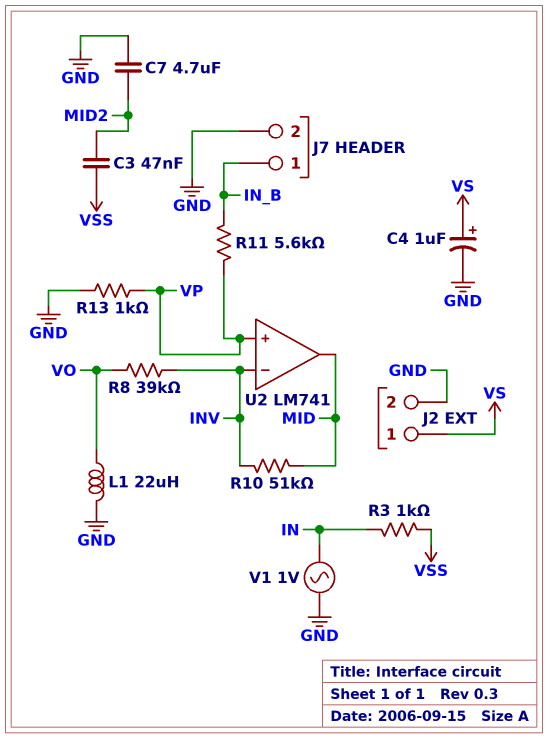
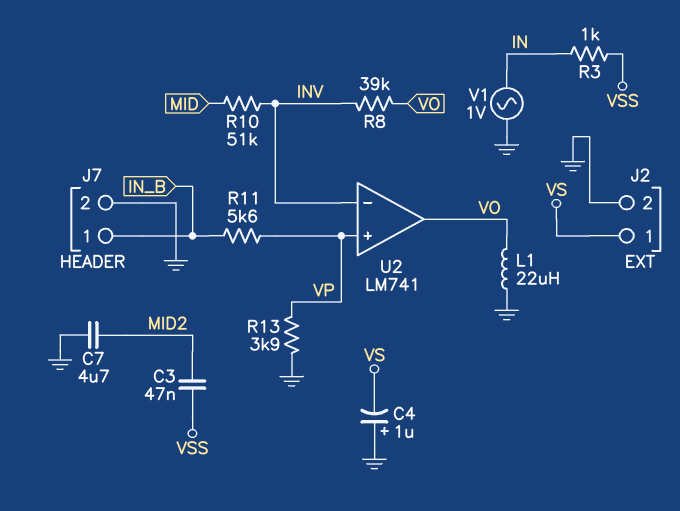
C4: 1uF (plus VS, minus GND) -> 1uF (plus GND, minus VS)
R13: 1k (GND, VP) -> 3.9k (GND, VP)
U2 pin out: MID -> VO

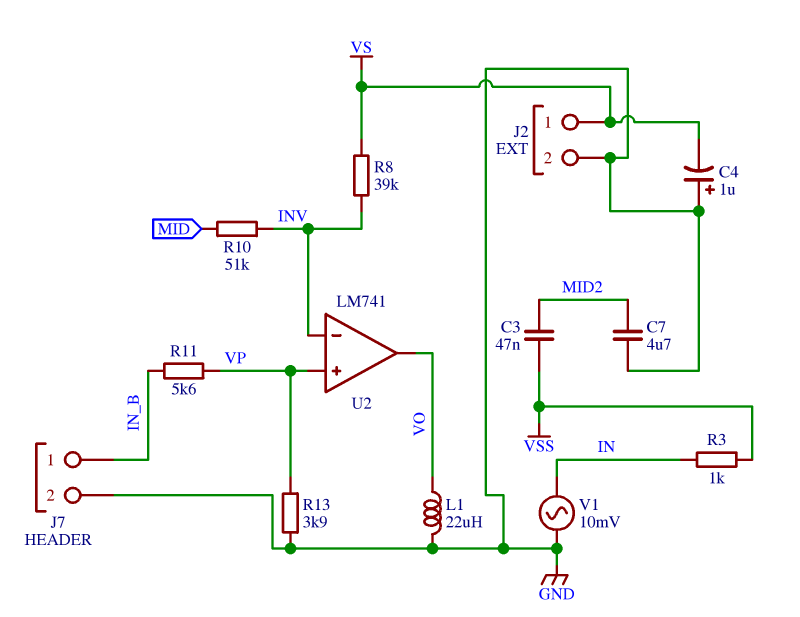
R8: 39k (INV, VO) -> 39k (INV, VS)
V1: AC 1V (GND, IN) -> AC 10mV (GND, IN)

